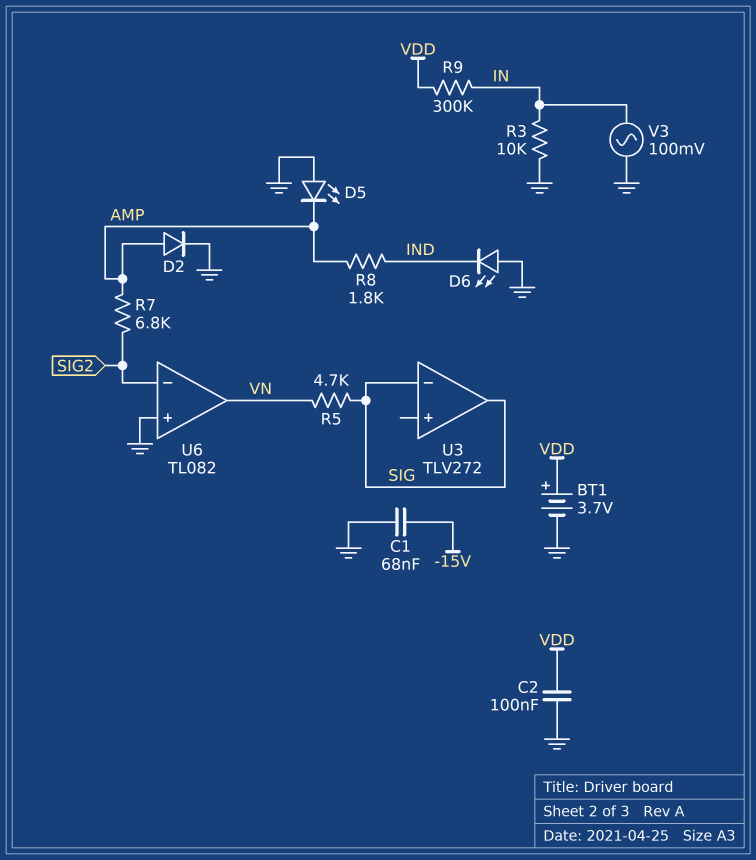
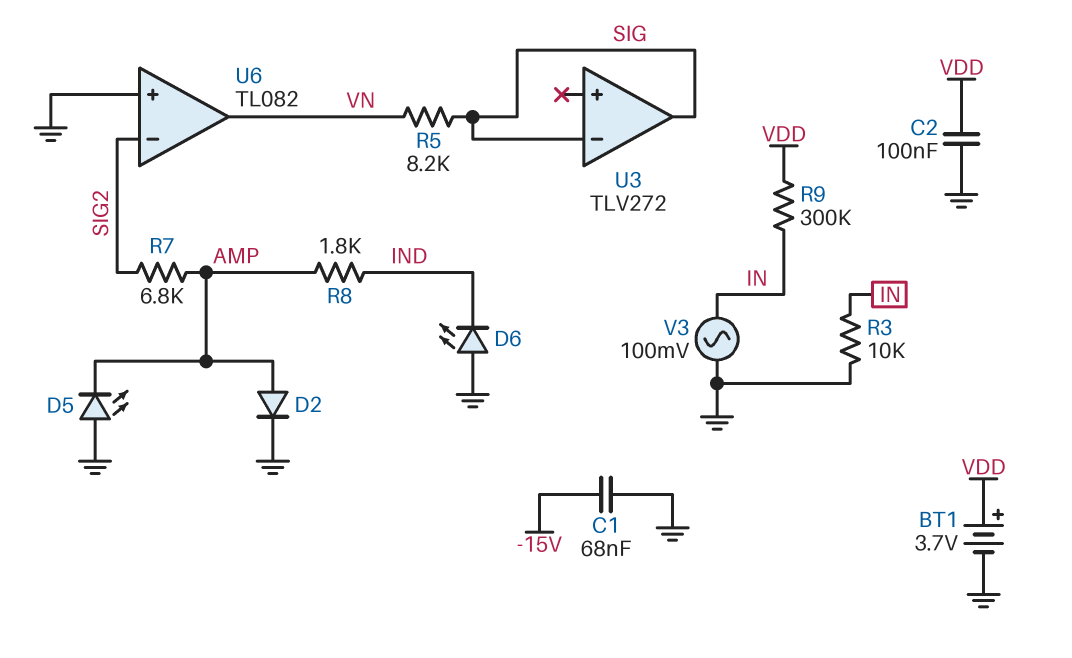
R5: 4.7k (SIG, VN) -> 8.2k (SIG, VN)

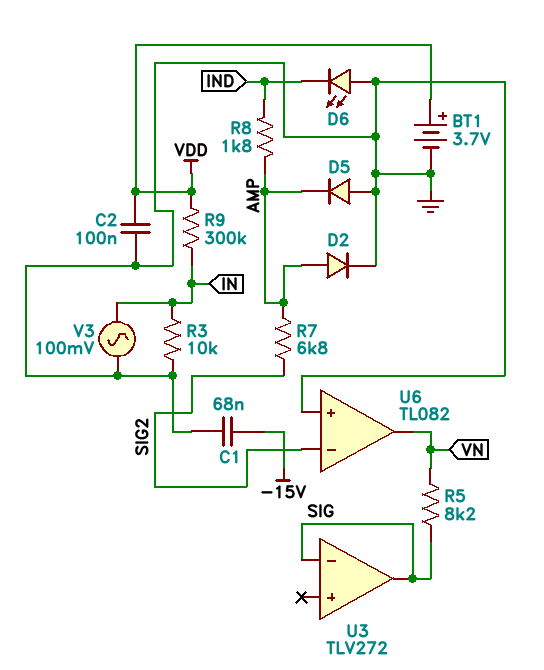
D5: LED (A GND, K AMP) -> diode (A GND, K AMP)

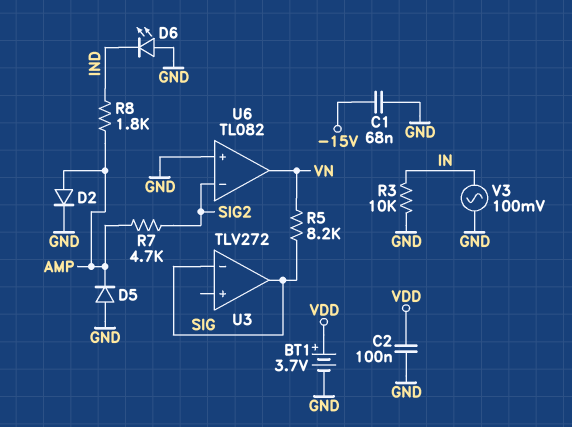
R7: 6.8k (AMP, SIG2) -> 4.7k (AMP, SIG2)
R9: 300k (IN, VDD) -> none

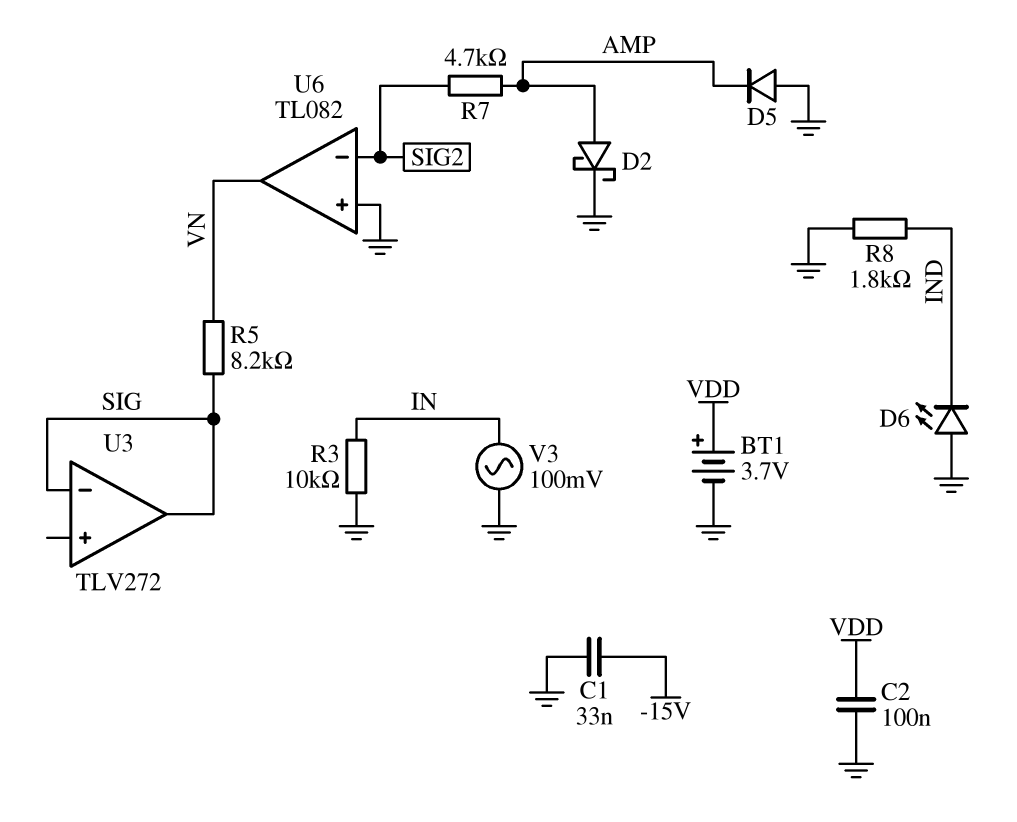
C1: 68nF (-15V, GND) -> 33nF (-15V, GND)
D2: diode (A AMP, K GND) -> schottky (A AMP, K GND)
R8: 1.8k (AMP, IND) -> 1.8k (GND, IND)

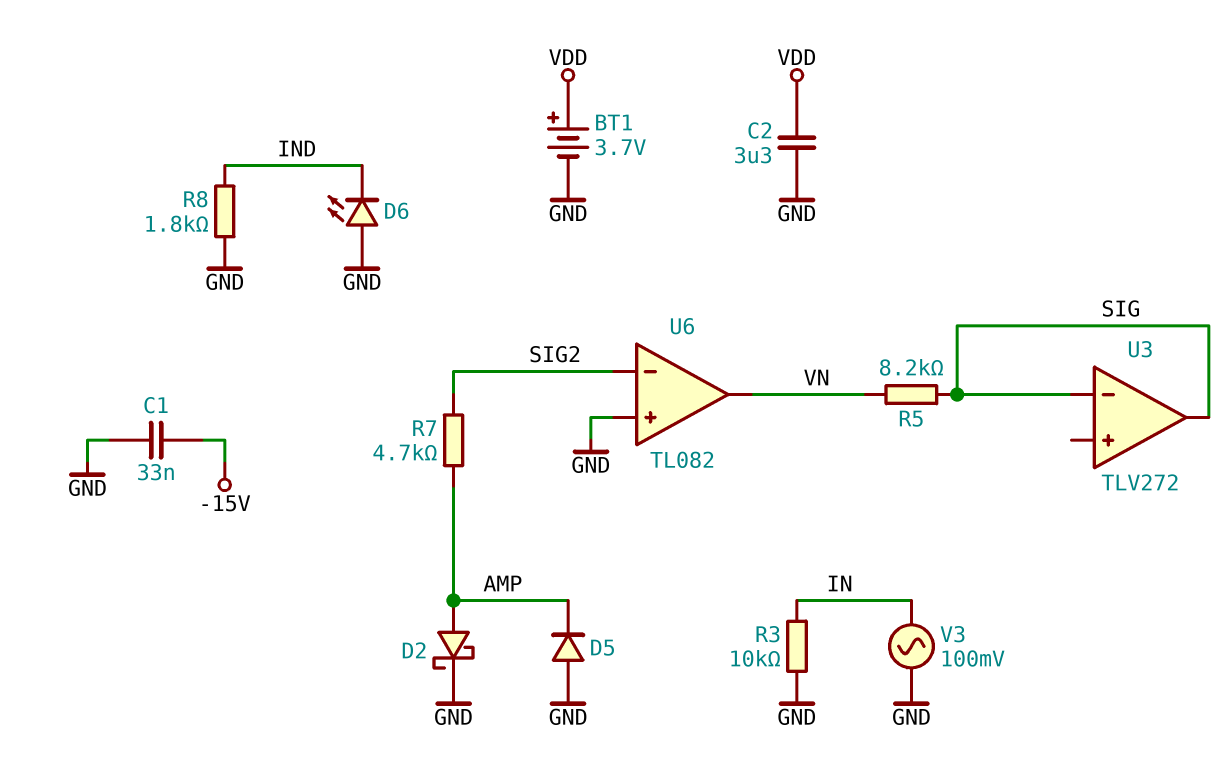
C2: 100nF (GND, VDD) -> 3.3uF (GND, VDD)

